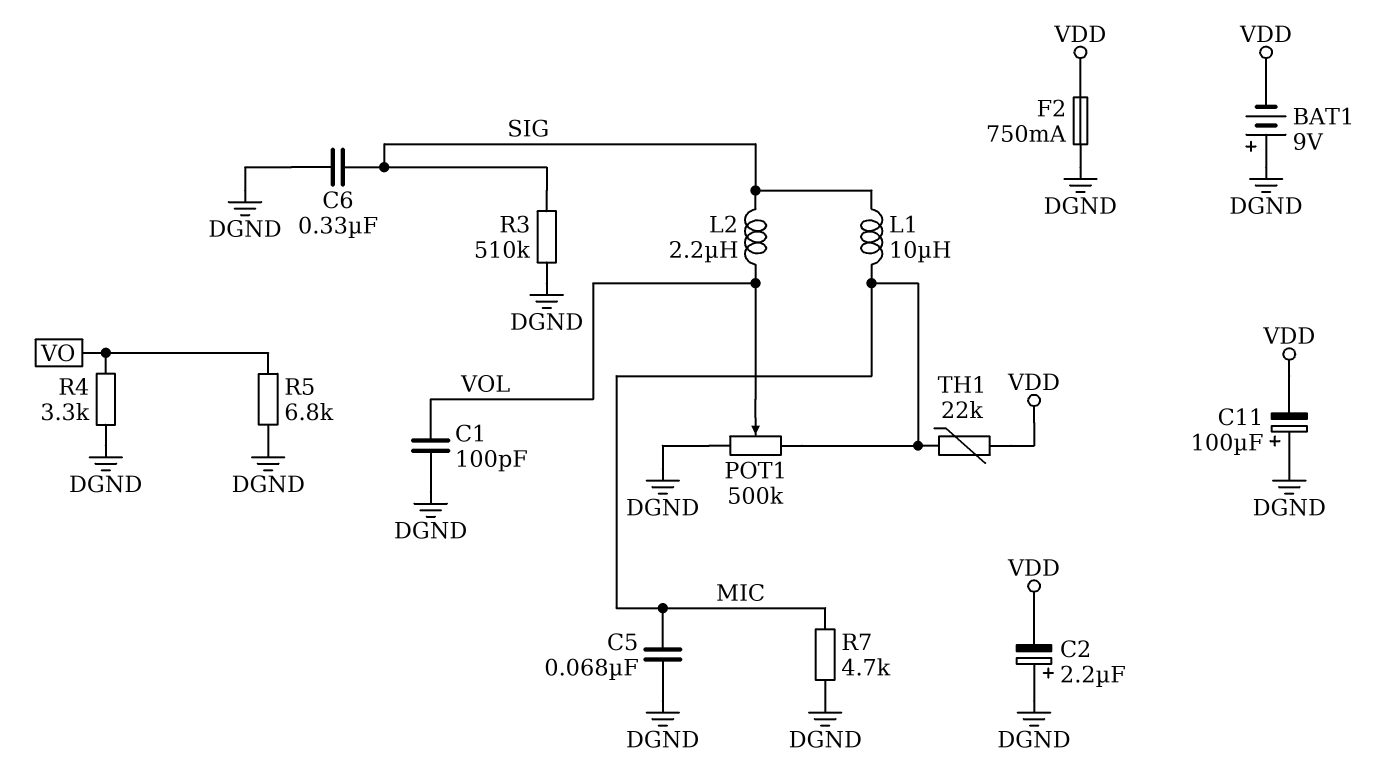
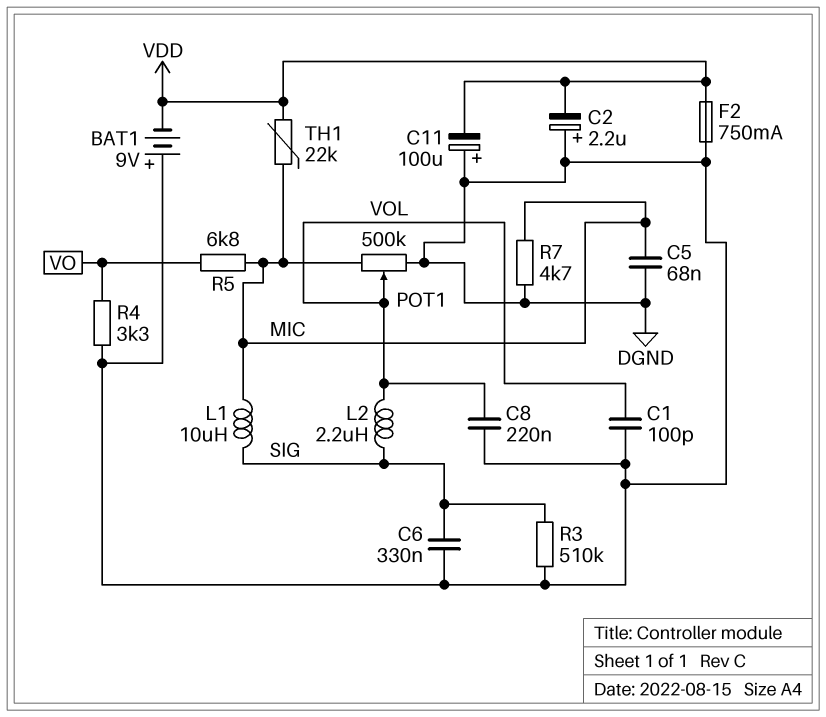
C8: none -> 220nF (DGND, VOL)
R5: 6.8k (DGND, VO) -> 6.8k (MIC, VO)

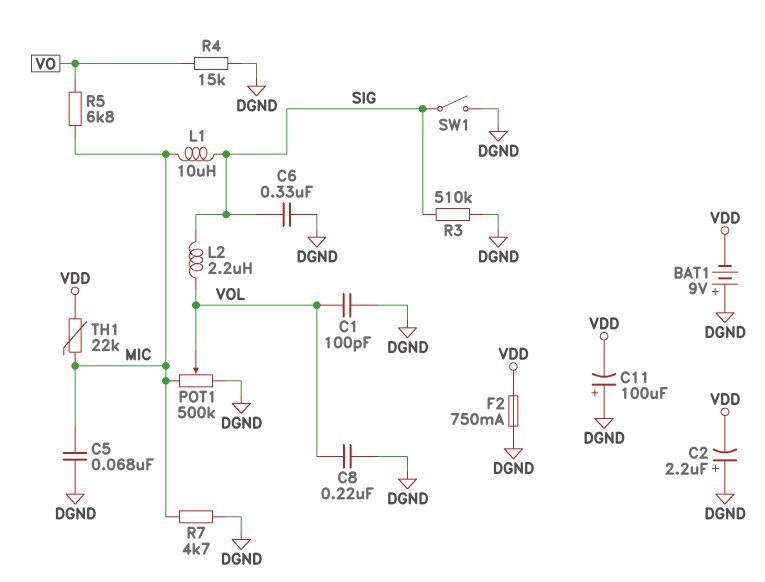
R4: 3.3k (DGND, VO) -> 15k (DGND, VO)
SW1: none -> switch (DGND, SIG)

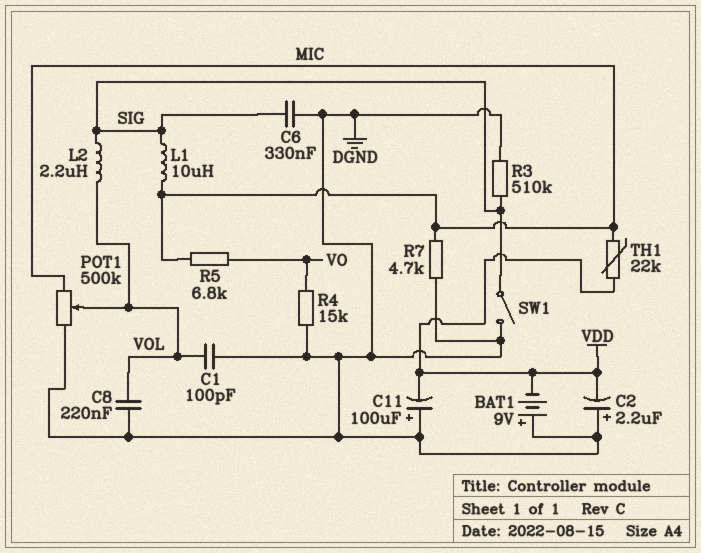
C5: 68nF (DGND, MIC) -> none
F2: 750mA (DGND, VDD) -> none

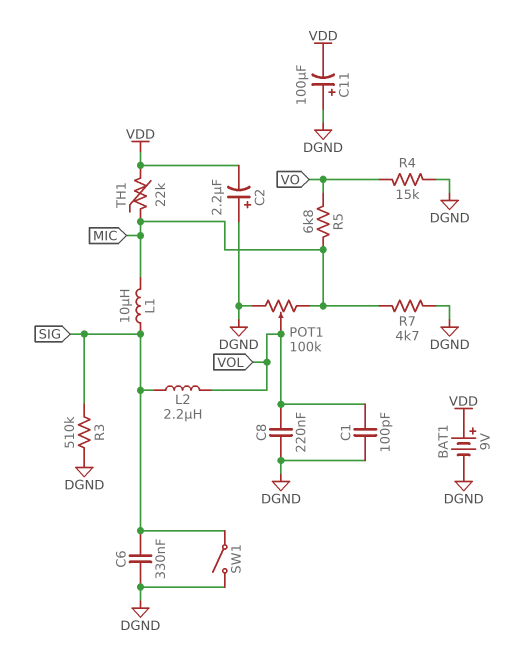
BAT1: 9V (plus DGND, minus VDD) -> 9V (plus VDD, minus DGND)
POT1: 500k (DGND, MIC, wiper VOL) -> 100k (DGND, MIC, wiper VOL)

